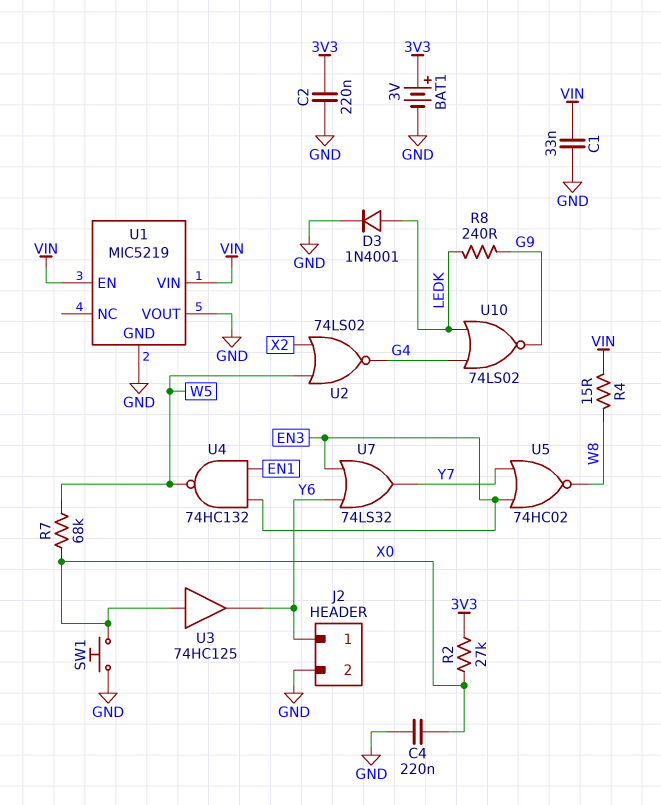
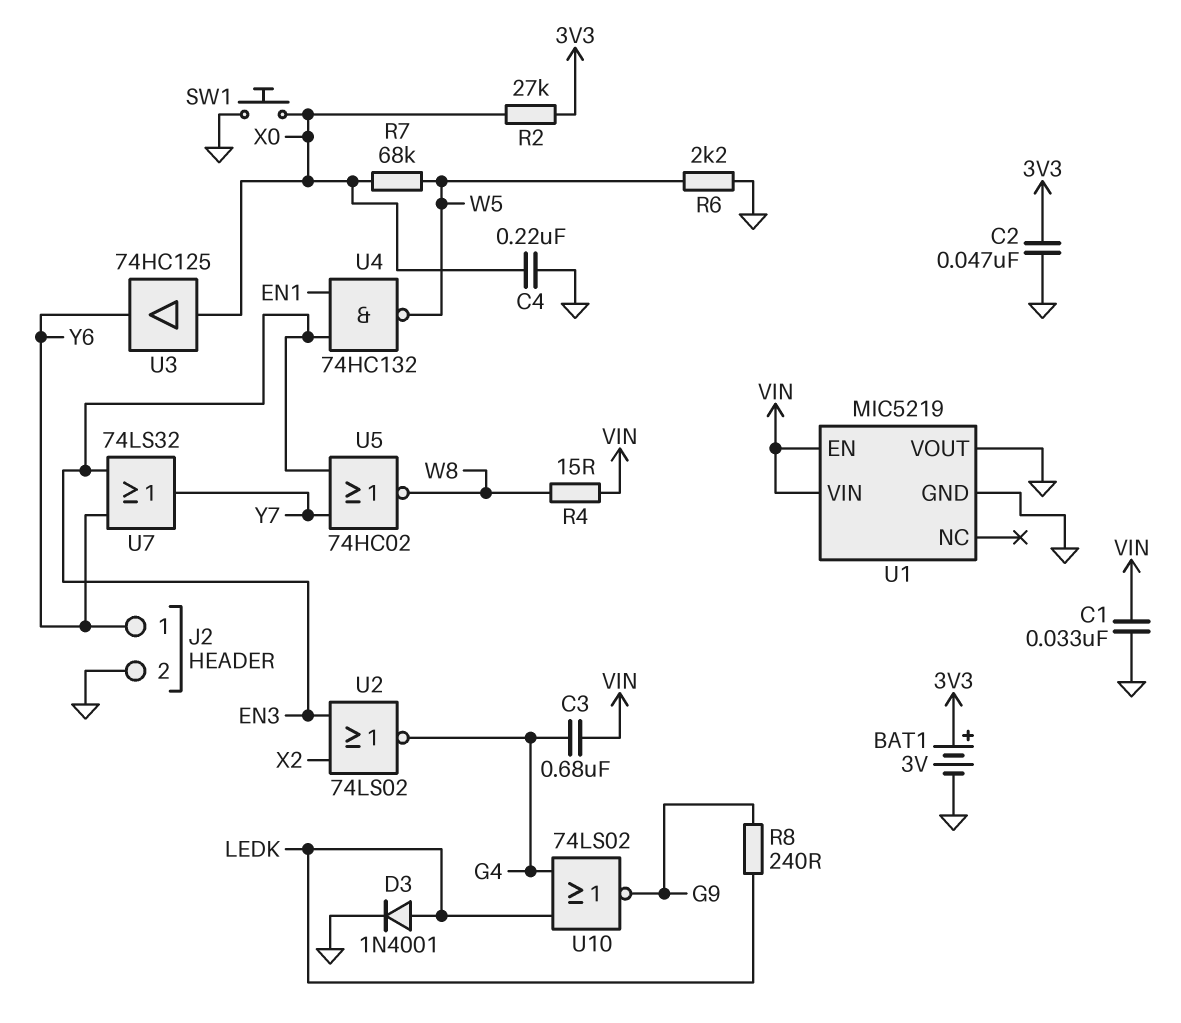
C2: 220nF (3V3, GND) -> 47nF (3V3, GND)
C3: none -> 680nF (G4, VIN)
R6: none -> 2.2k (GND, W5)
U2: NOR 74LS02 (in W5, in X2, out G4) -> NOR 74LS02 (in EN3, in X2, out G4)

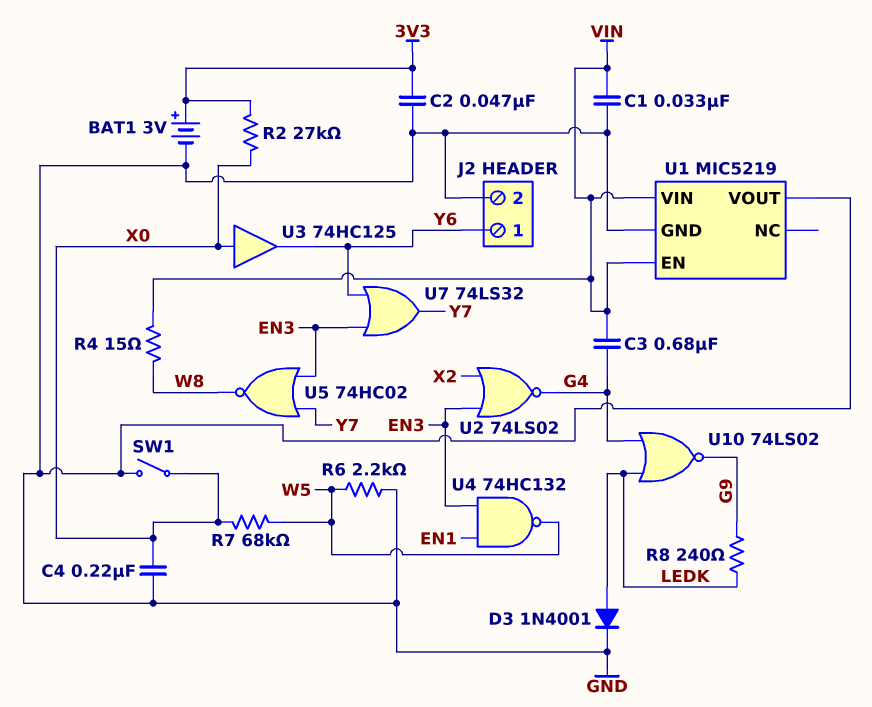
SW1: button (GND, X0) -> switch (GND, X0)

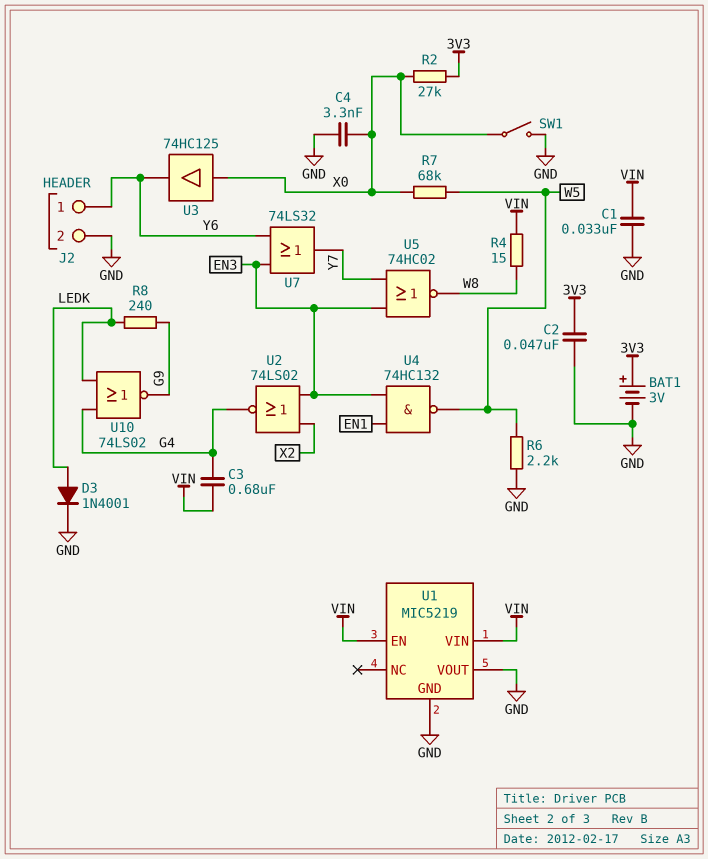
C4: 220nF (GND, X0) -> 3.3nF (GND, X0)

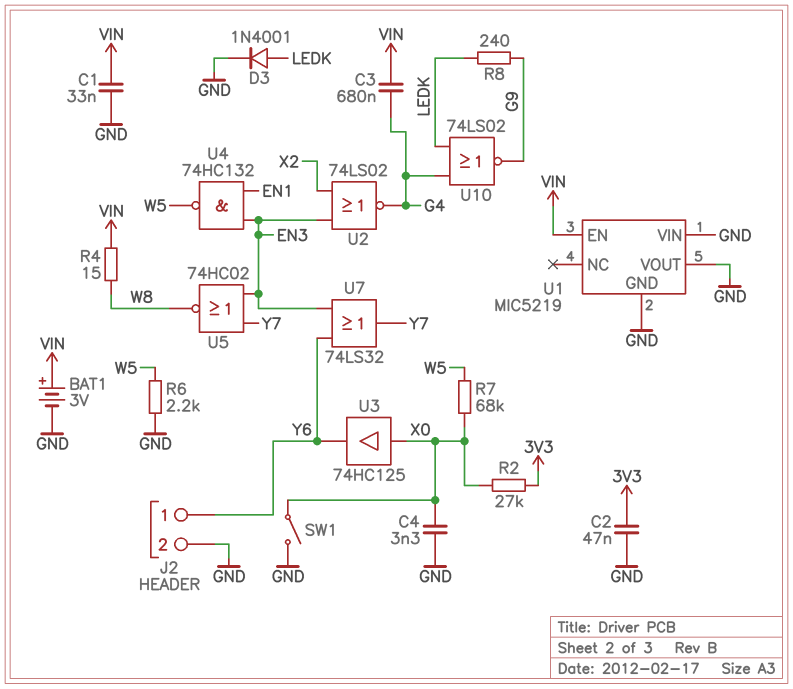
BAT1: 3V (plus 3V3, minus GND) -> 3V (plus VIN, minus GND)
U1 pin VIN: VIN -> GND

